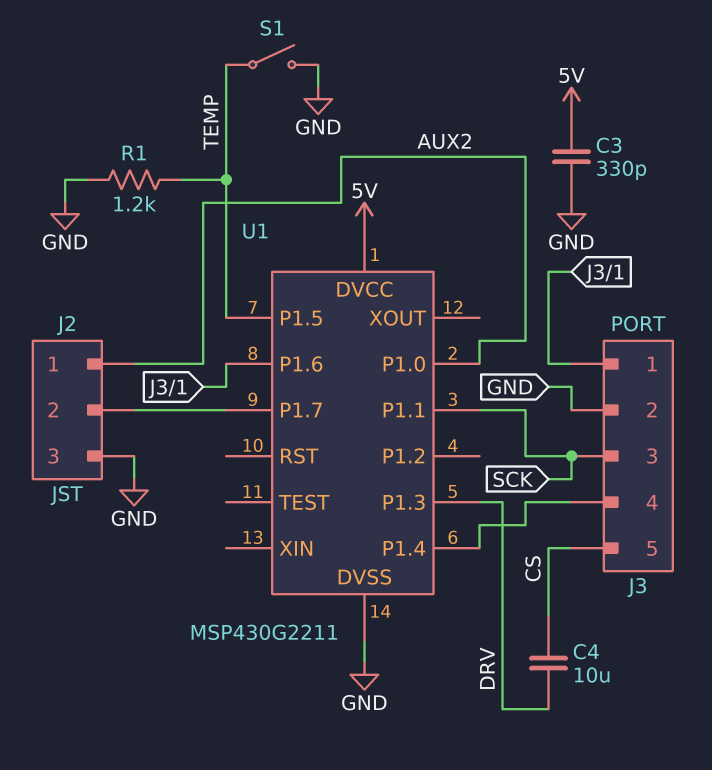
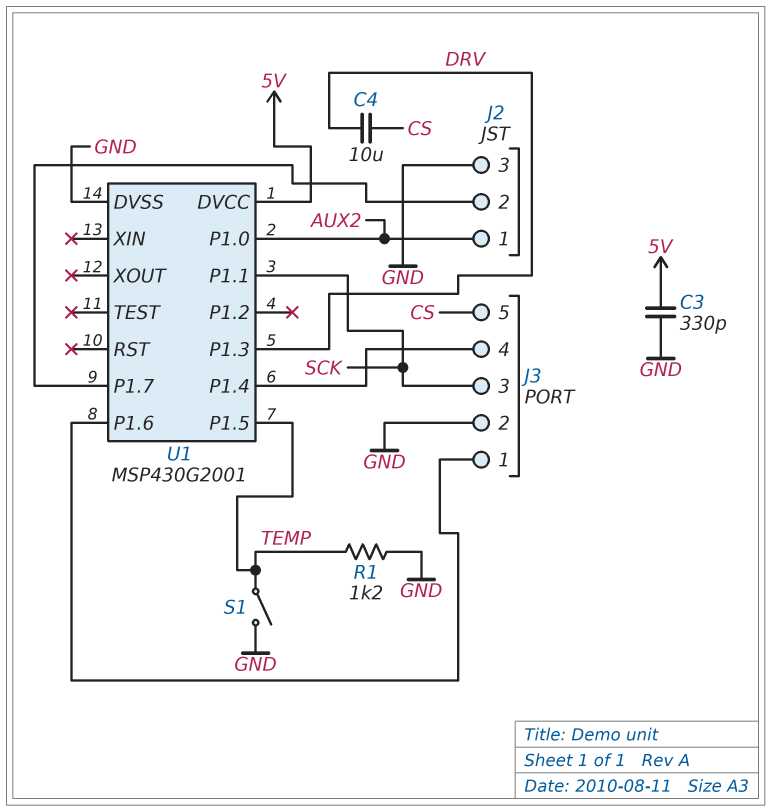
U1: MSP430G2211 -> MSP430G2001

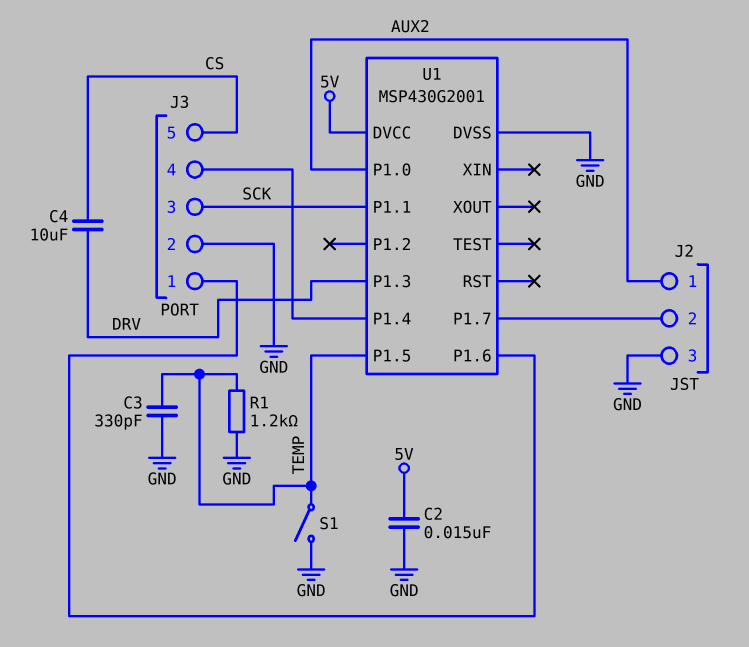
C2: none -> 15nF (5V, GND)
C3: 330pF (5V, GND) -> 330pF (GND, TEMP)

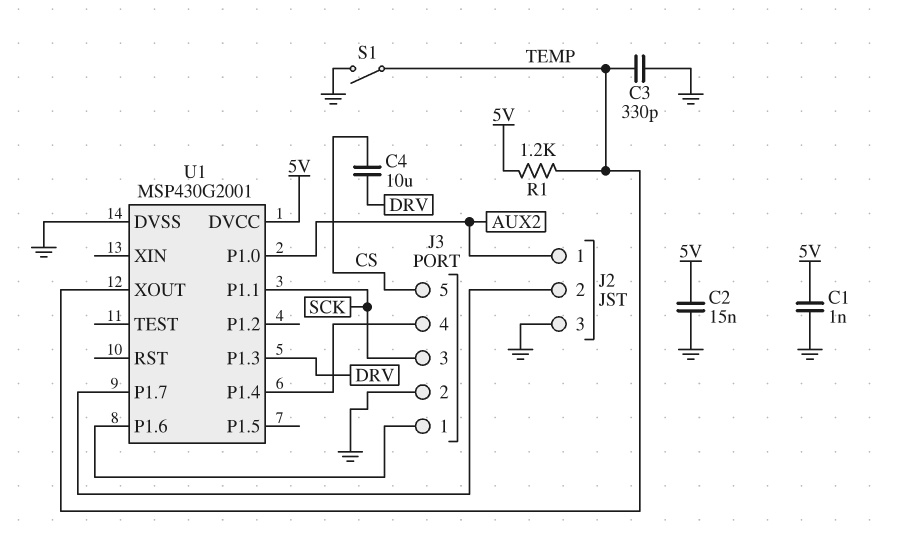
C1: none -> 1nF (5V, GND)
R1: 1.2k (GND, TEMP) -> 1.2k (5V, TEMP)
U1 pin P1.5: TEMP -> none
U1 pin XOUT: none -> TEMP

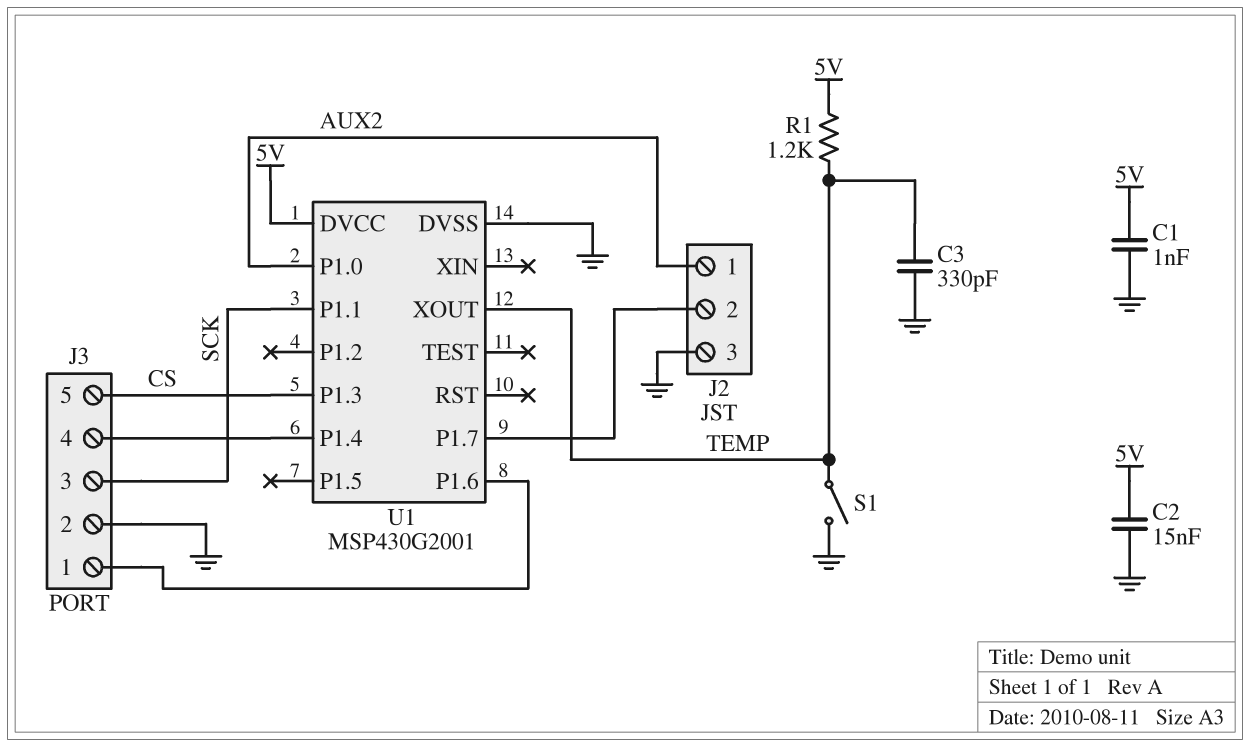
C4: 10uF (CS, DRV) -> none
U1 pin P1.3: DRV -> CS

